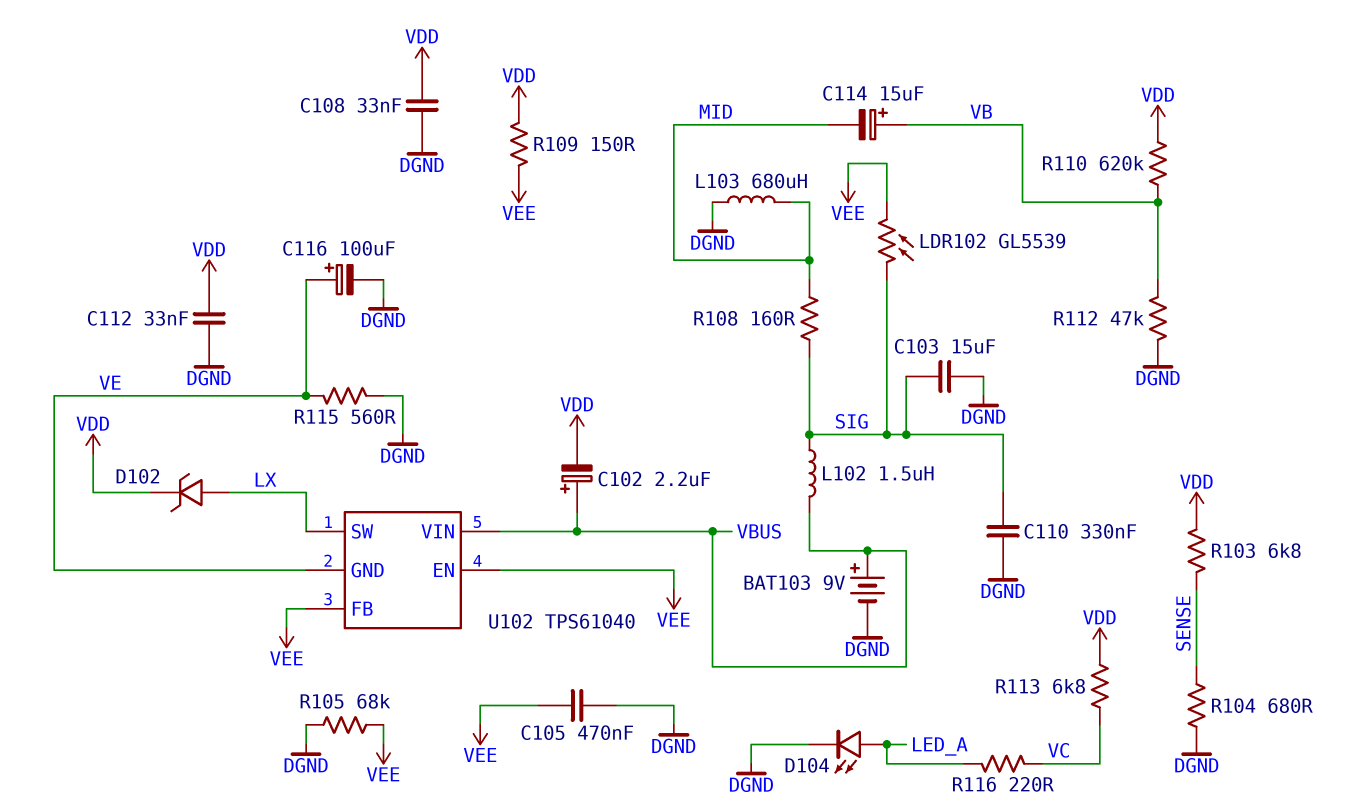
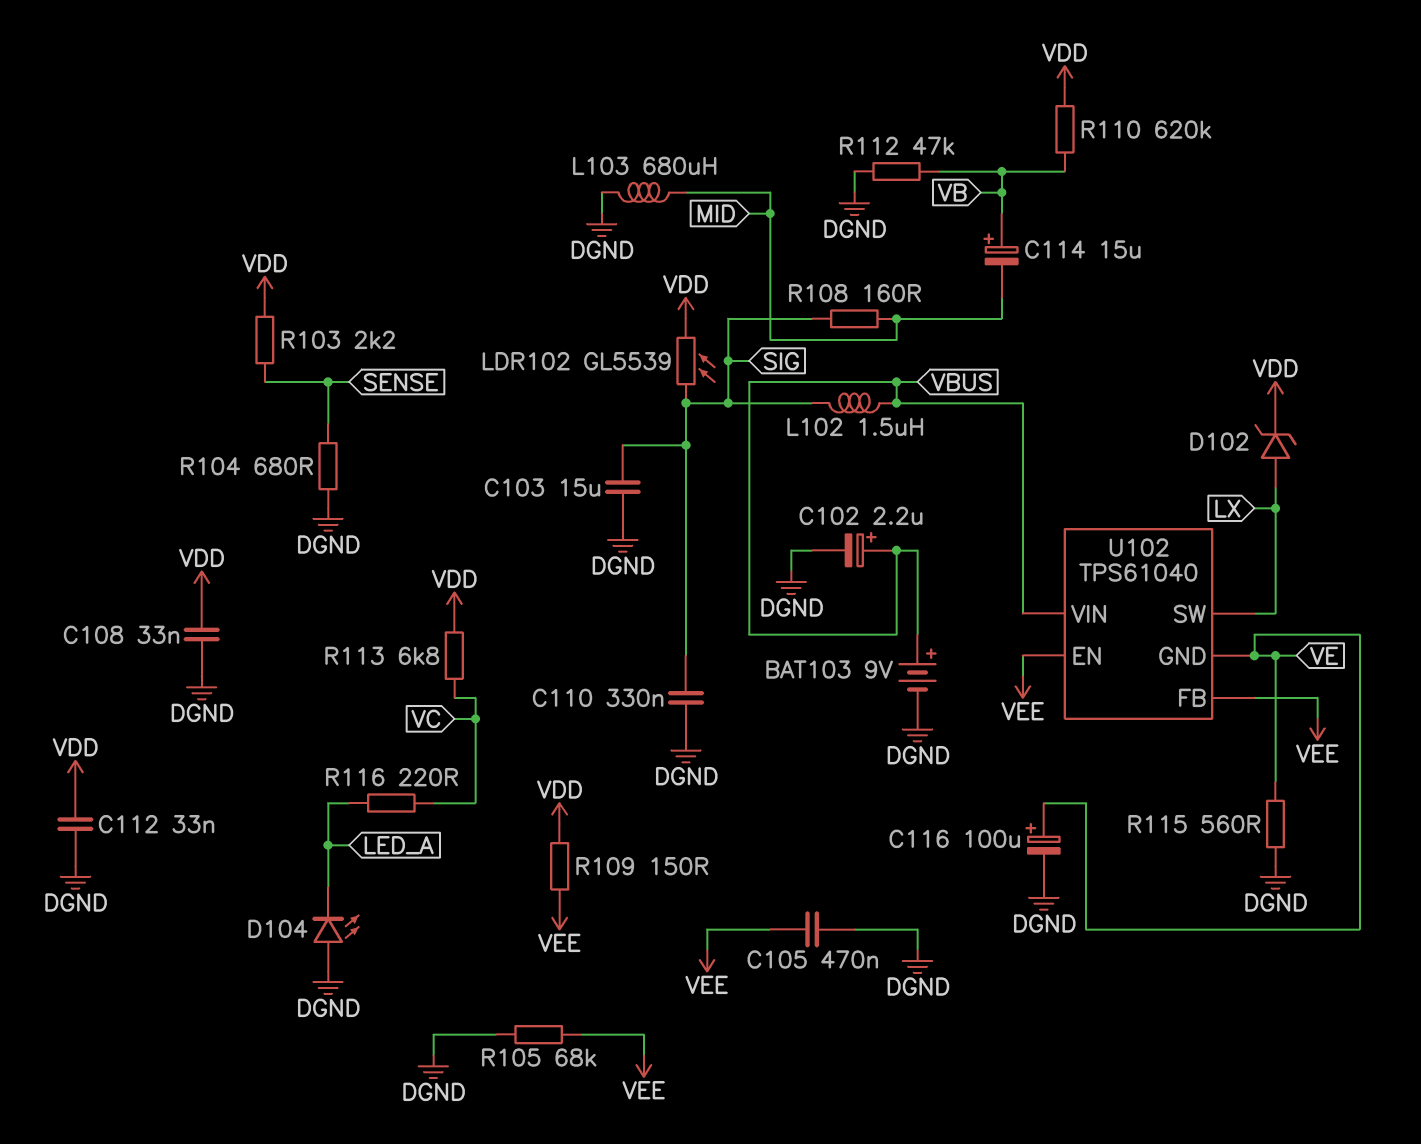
C102: 2.2uF (plus VBUS, minus VDD) -> 2.2uF (plus VBUS, minus DGND)
D104: LED (A LED_A, K DGND) -> LED (A DGND, K LED_A)
LDR102: GL5539 (SIG, VEE) -> GL5539 (SIG, VDD)
R103: 6.8k (SENSE, VDD) -> 2.2k (SENSE, VDD)

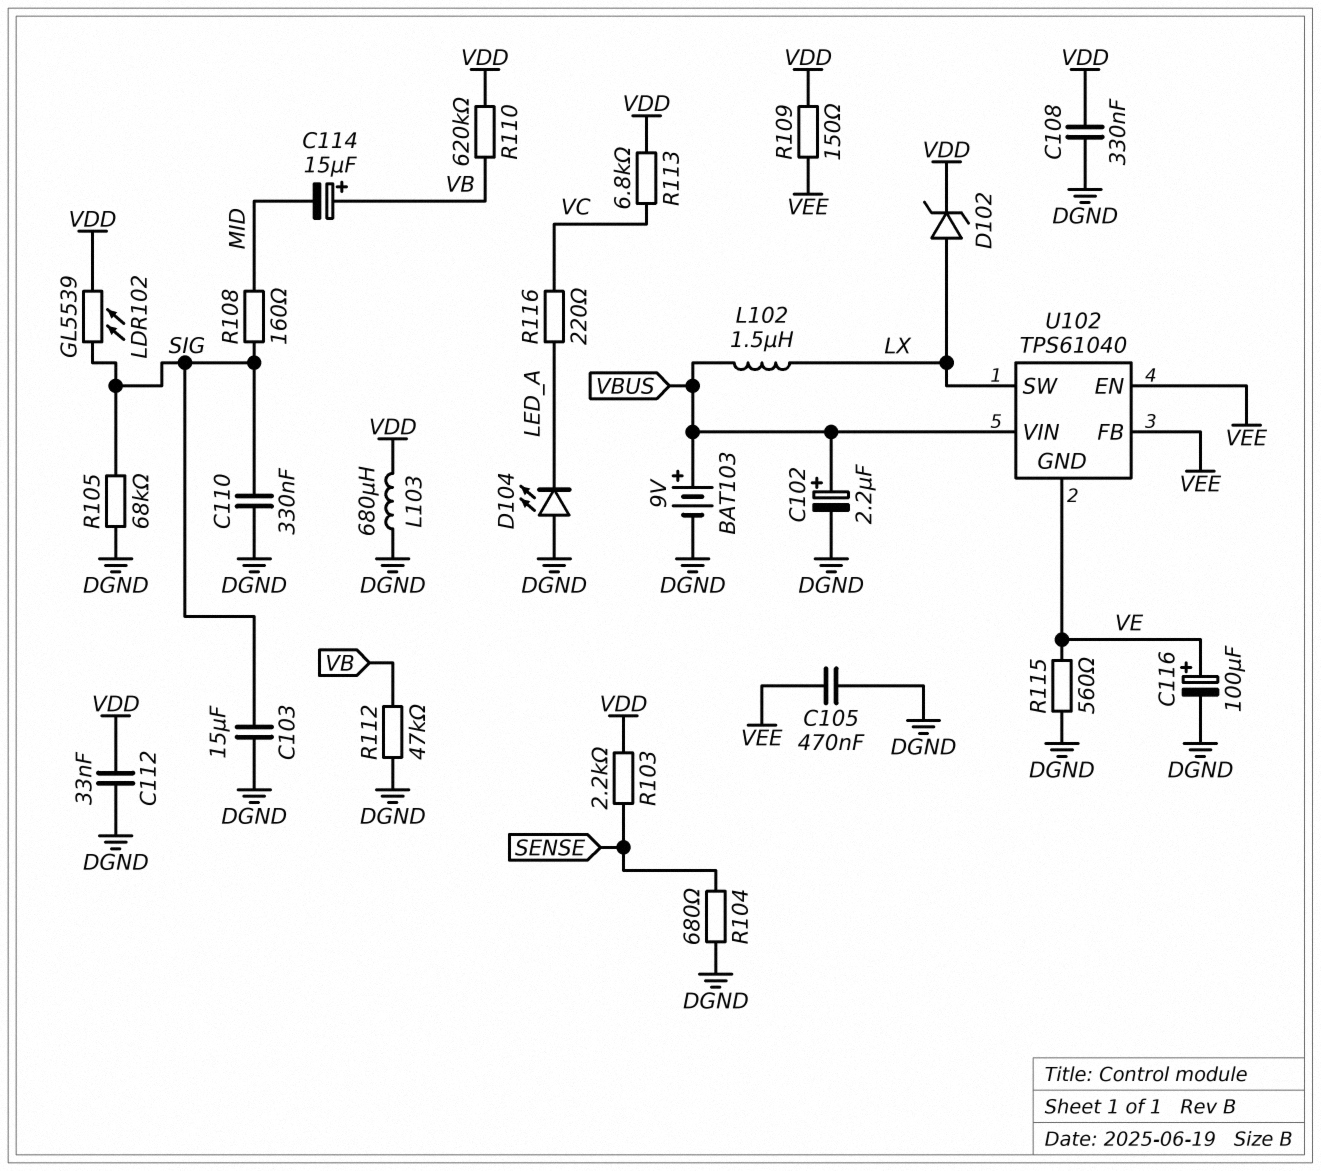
C108: 33nF (DGND, VDD) -> 330nF (DGND, VDD)
L102: 1.5uH (SIG, VBUS) -> 1.5uH (LX, VBUS)
L103: 680uH (DGND, MID) -> 680uH (DGND, VDD)
R105: 68k (DGND, VEE) -> 68k (DGND, SIG)

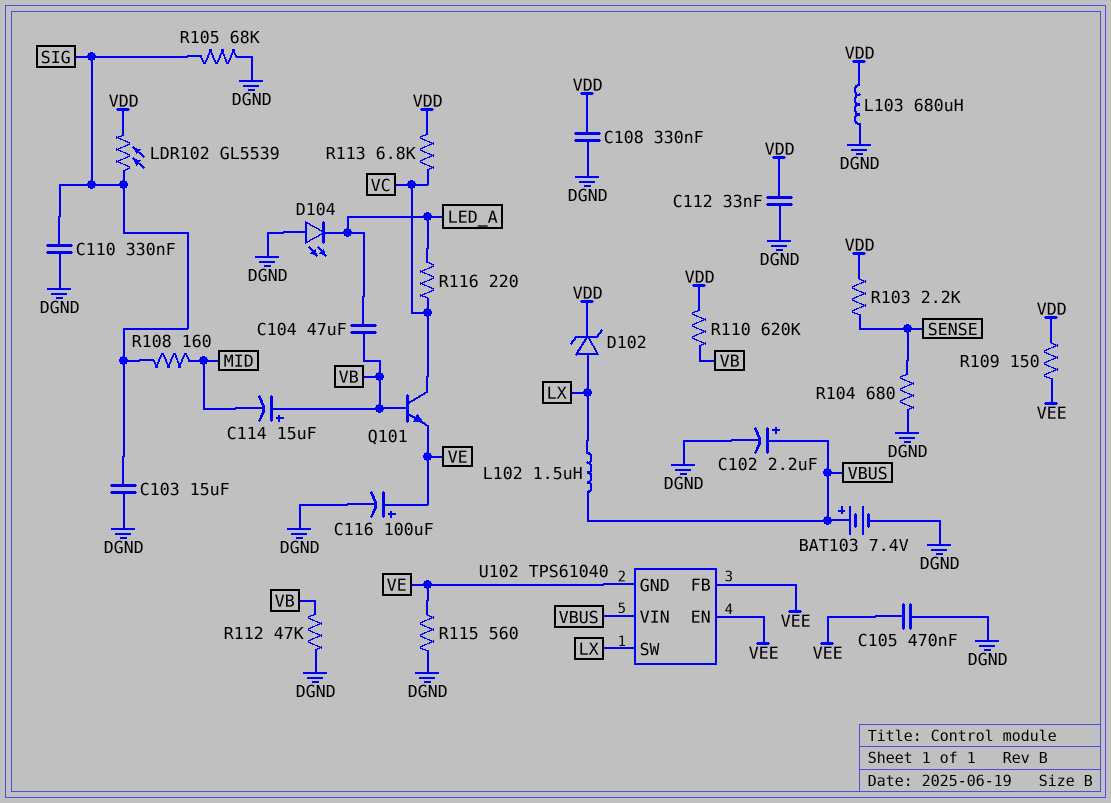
BAT103: 9V (plus VBUS, minus DGND) -> 7.4V (plus VBUS, minus DGND)
C104: none -> 47uF (LED_A, VB)
Q101: none -> NPN (B VB, C VC, E VE)

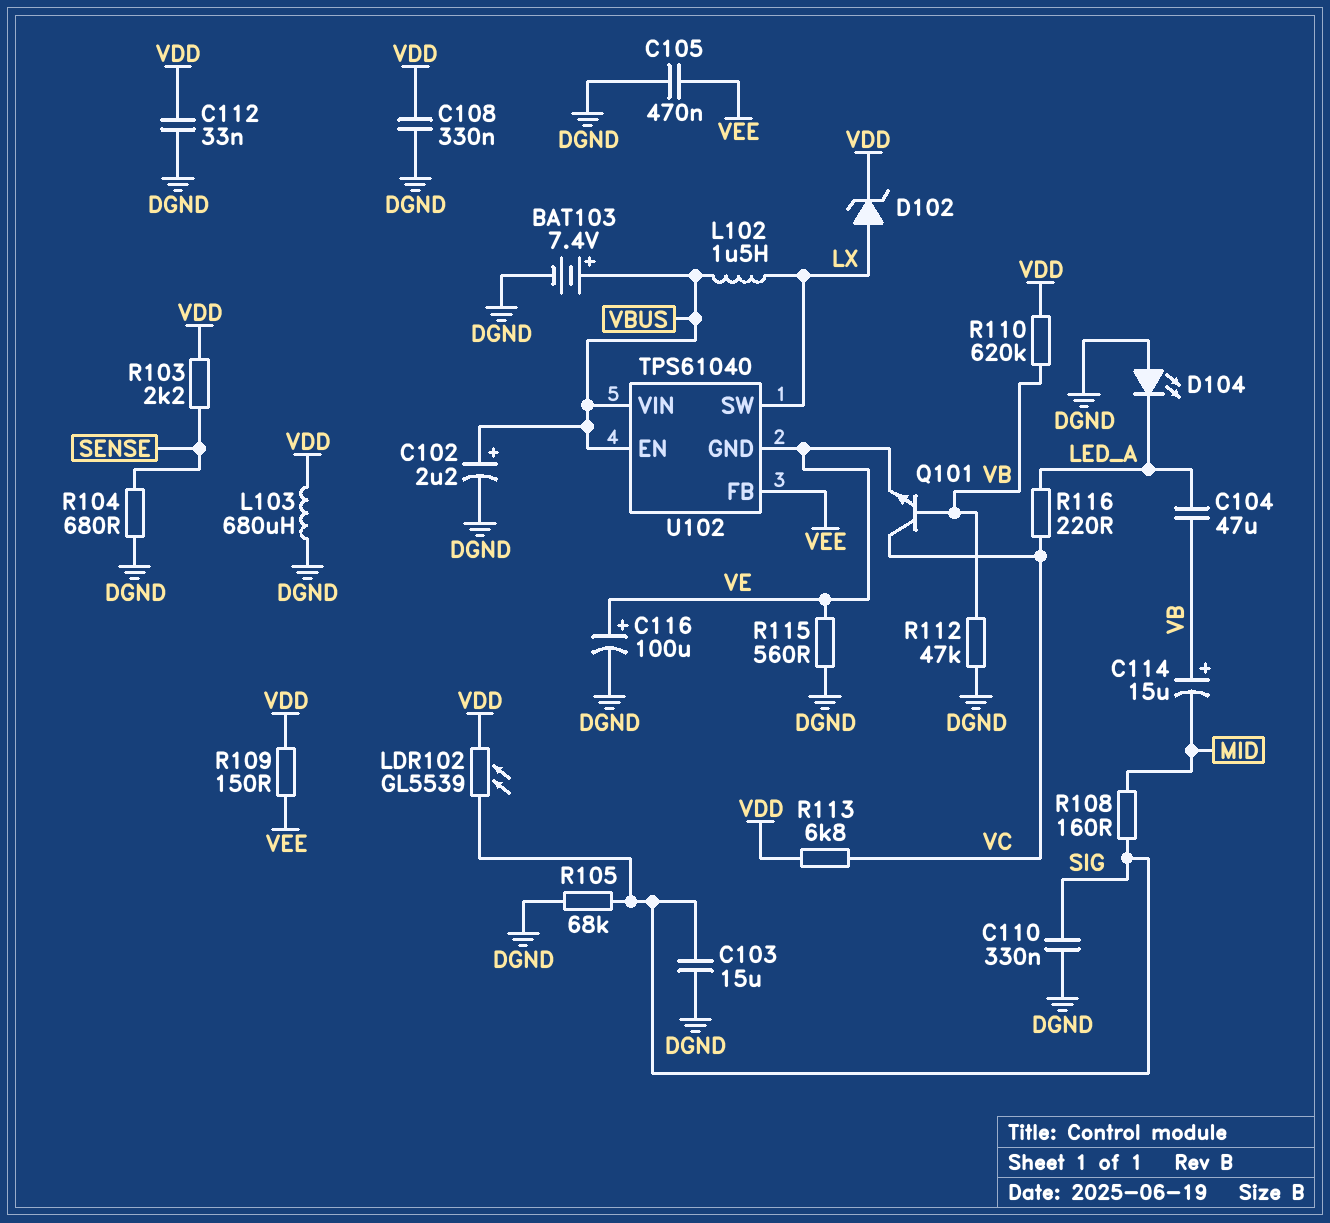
U102 pin EN: VEE -> VBUS

